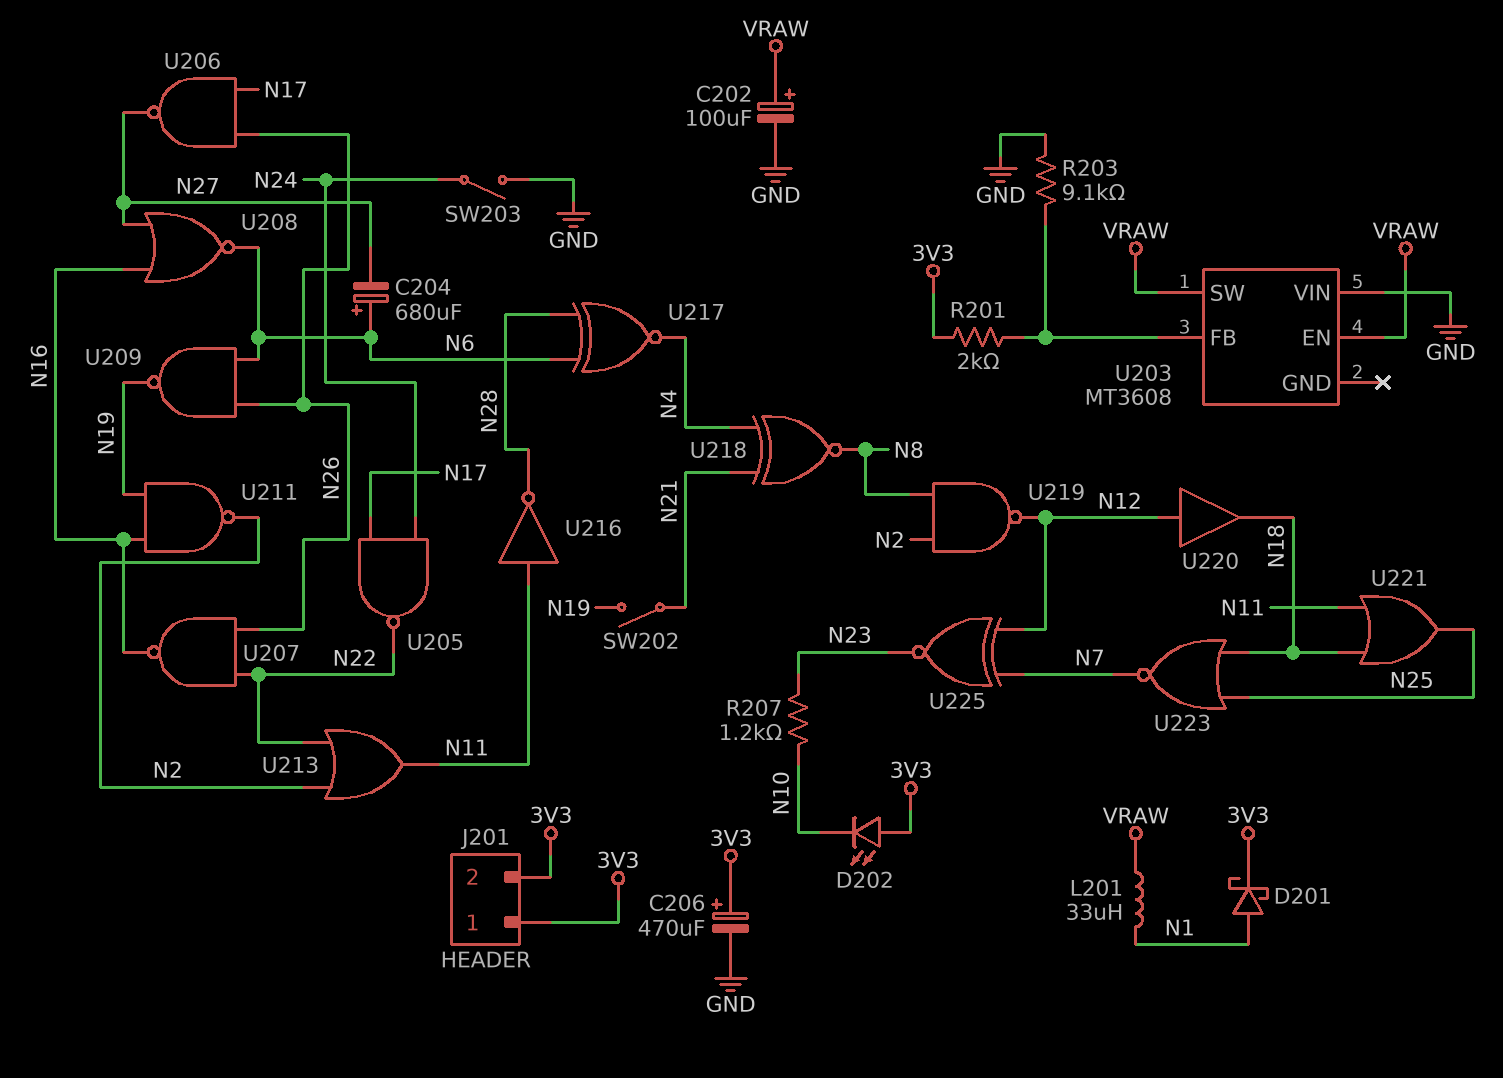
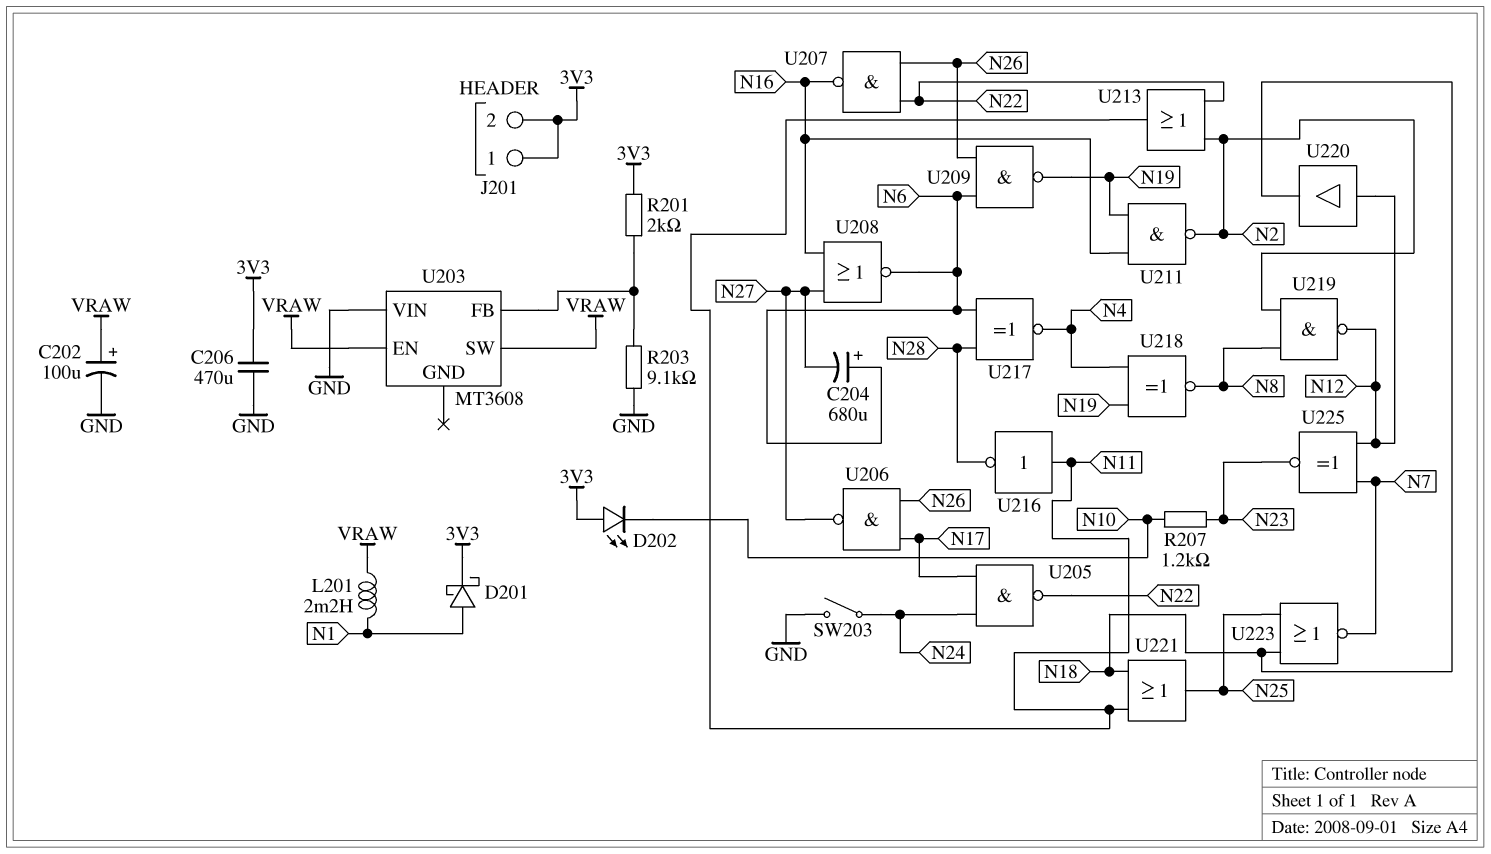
C206: 470uF (plus 3V3, minus GND) -> 470uF (3V3, GND)
L201: 33uH (N1, VRAW) -> 2.2mH (N1, VRAW)
SW202: switch (N19, N21) -> none
U218: XNOR (in N4, in N21, out N8) -> XNOR (in N4, in N19, out N8)

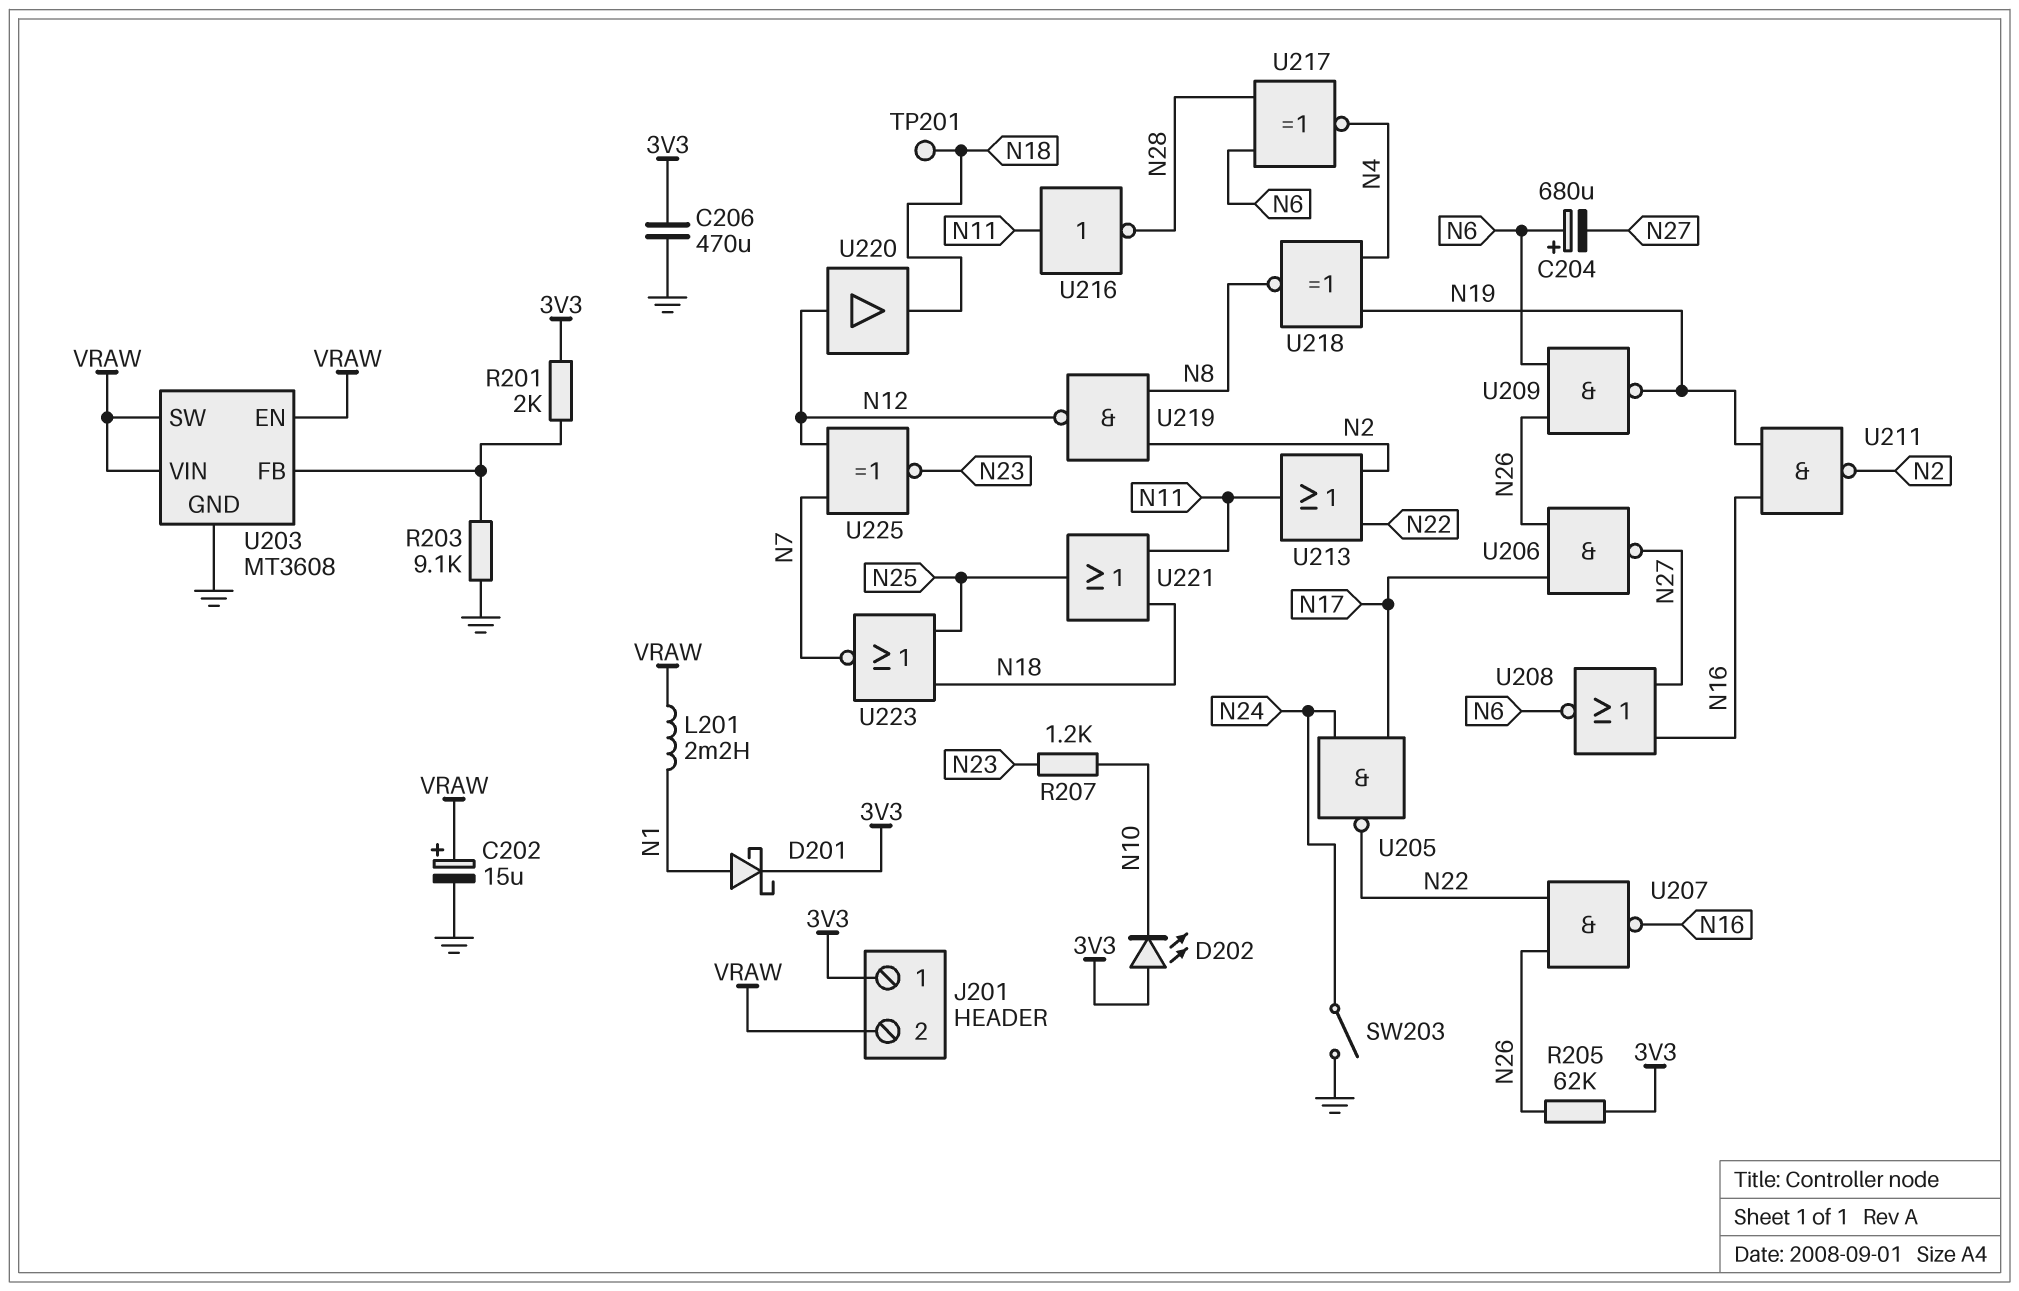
C202: 100uF (plus VRAW, minus GND) -> 15uF (plus VRAW, minus GND)
J201 pin 2: 3V3 -> VRAW
R205: none -> 62k (3V3, N26)
TP201: none -> test point (N18)
U203 pin GND: none -> GND
U203 pin VIN: GND -> VRAW

